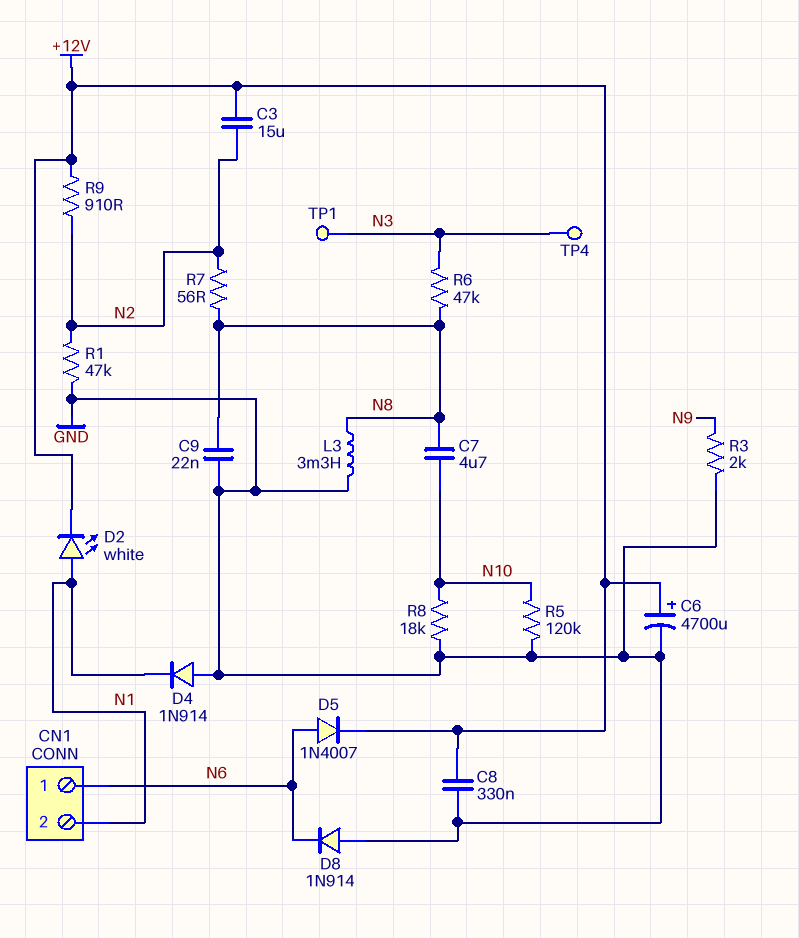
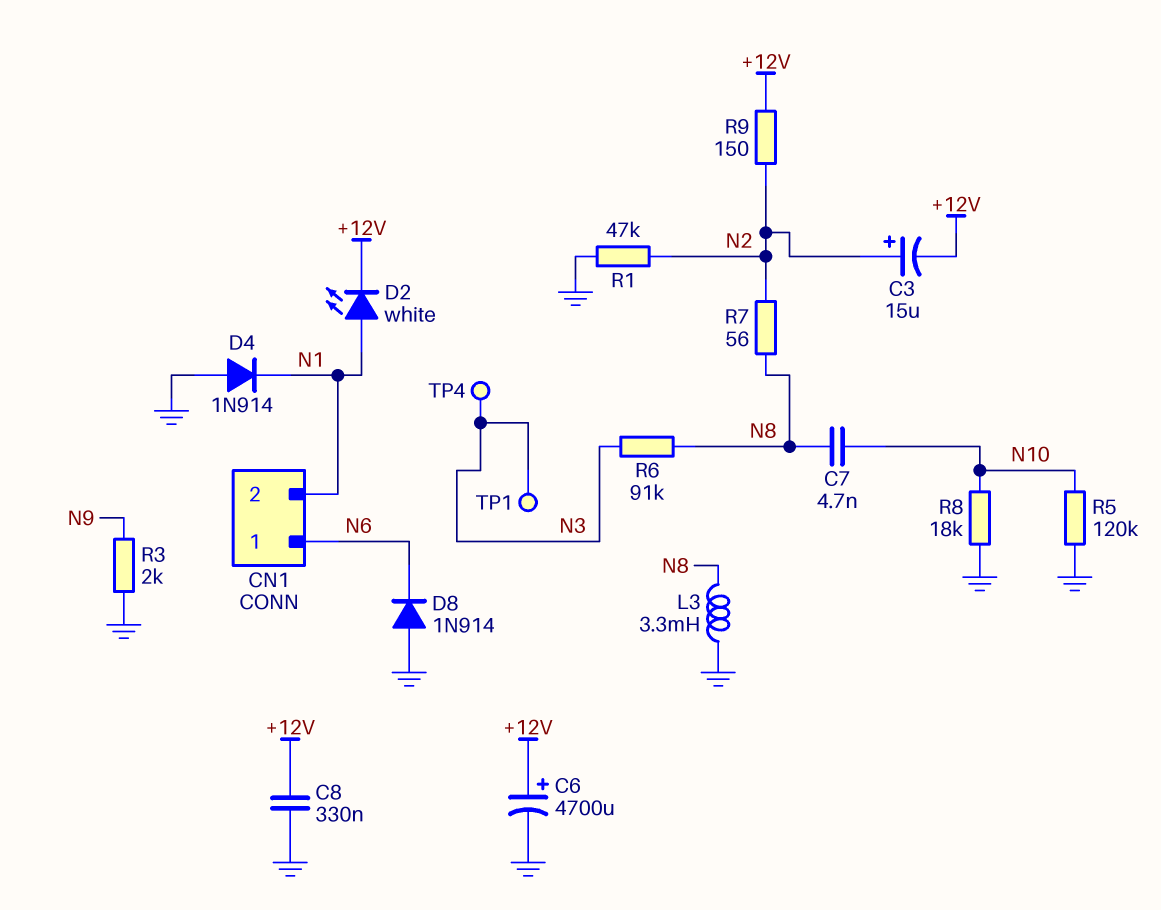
C3: 15uF (+12V, N2) -> 15uF (plus N2, minus +12V)
C7: 4.7uF (N8, N10) -> 4.7nF (N8, N10)
C9: 22nF (GND, N8) -> none
D5: diode 1N4007 (A N6, K +12V) -> none
R6: 47k (N3, N8) -> 91k (N3, N8)
R9: 910 (+12V, N2) -> 150 (+12V, N2)

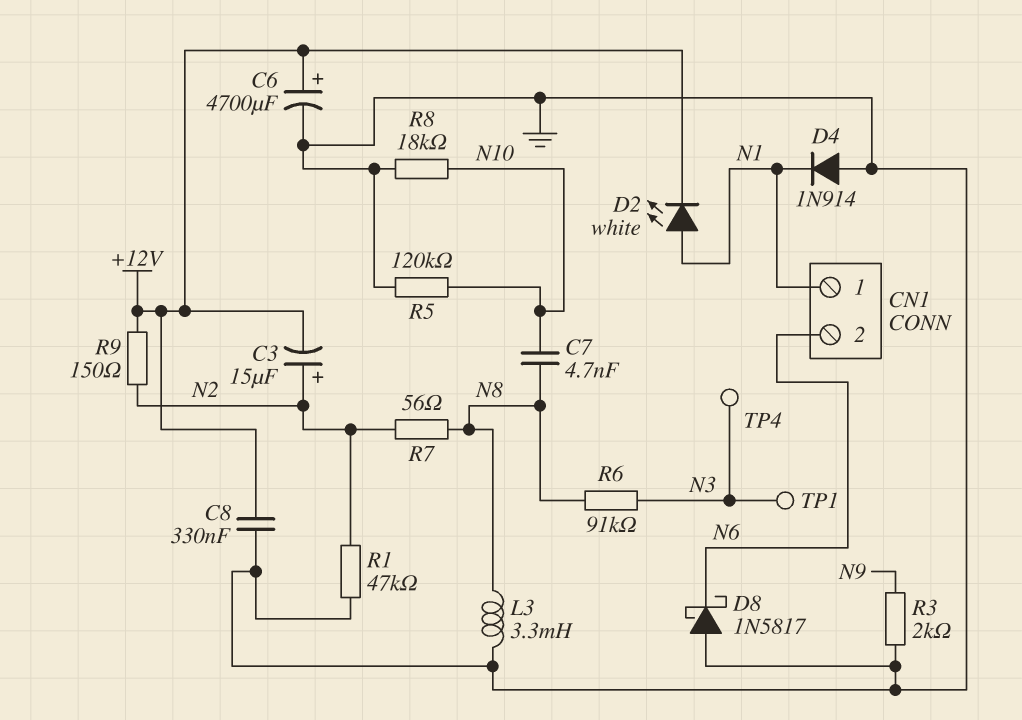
CN1 pin 1: N6 -> N1
CN1 pin 2: N1 -> N6
D8: diode 1N914 (A GND, K N6) -> schottky 1N5817 (A GND, K N6)

